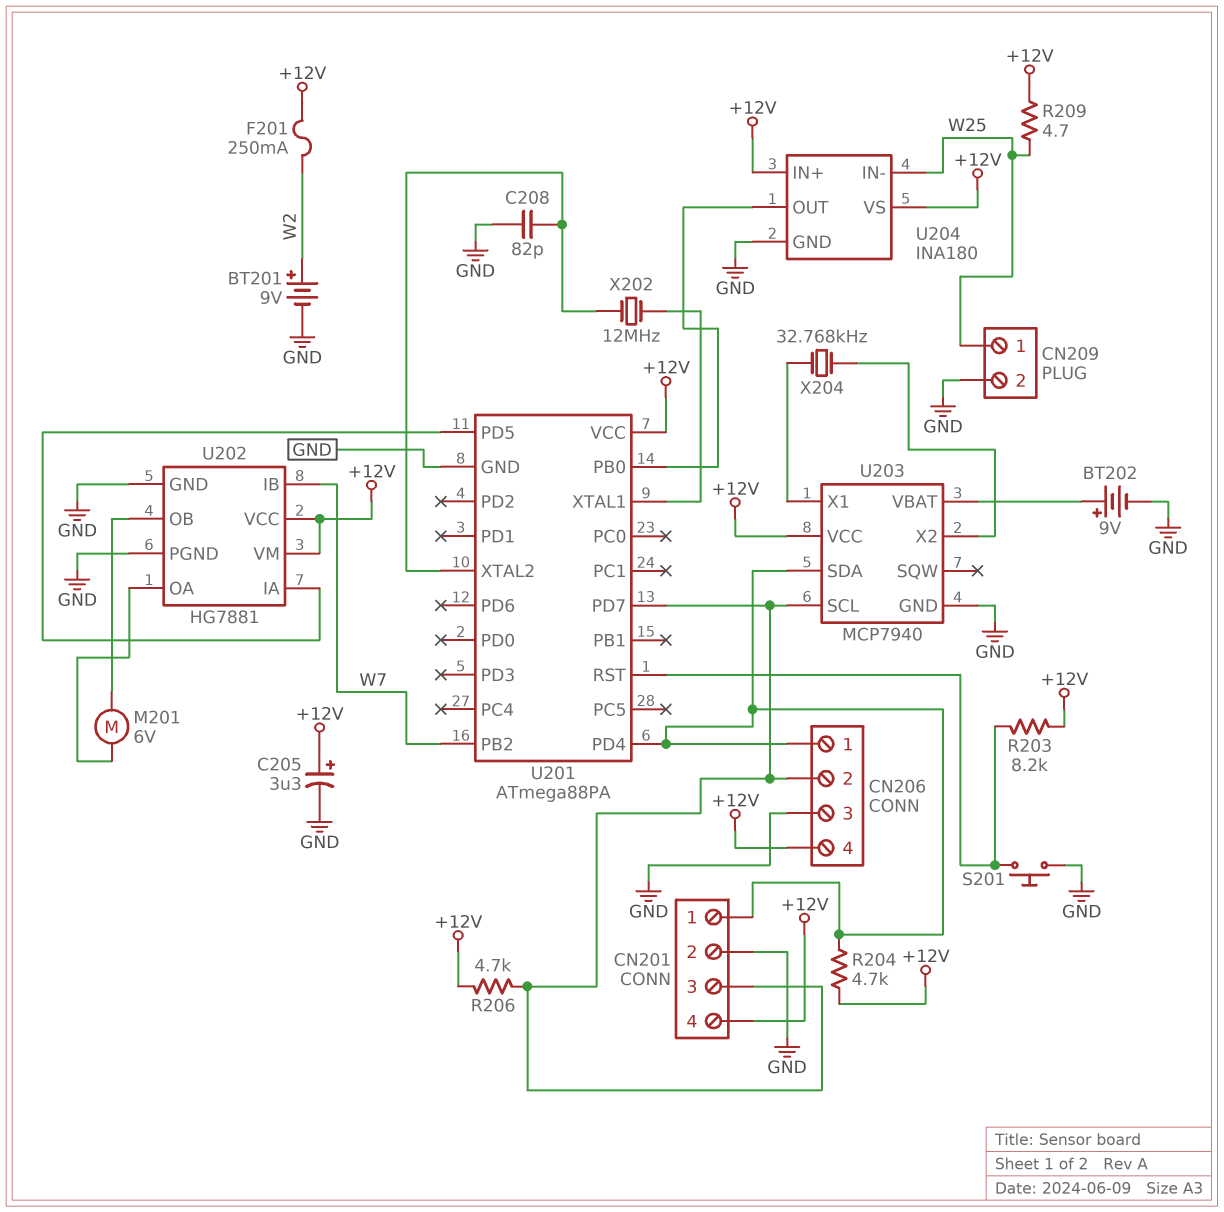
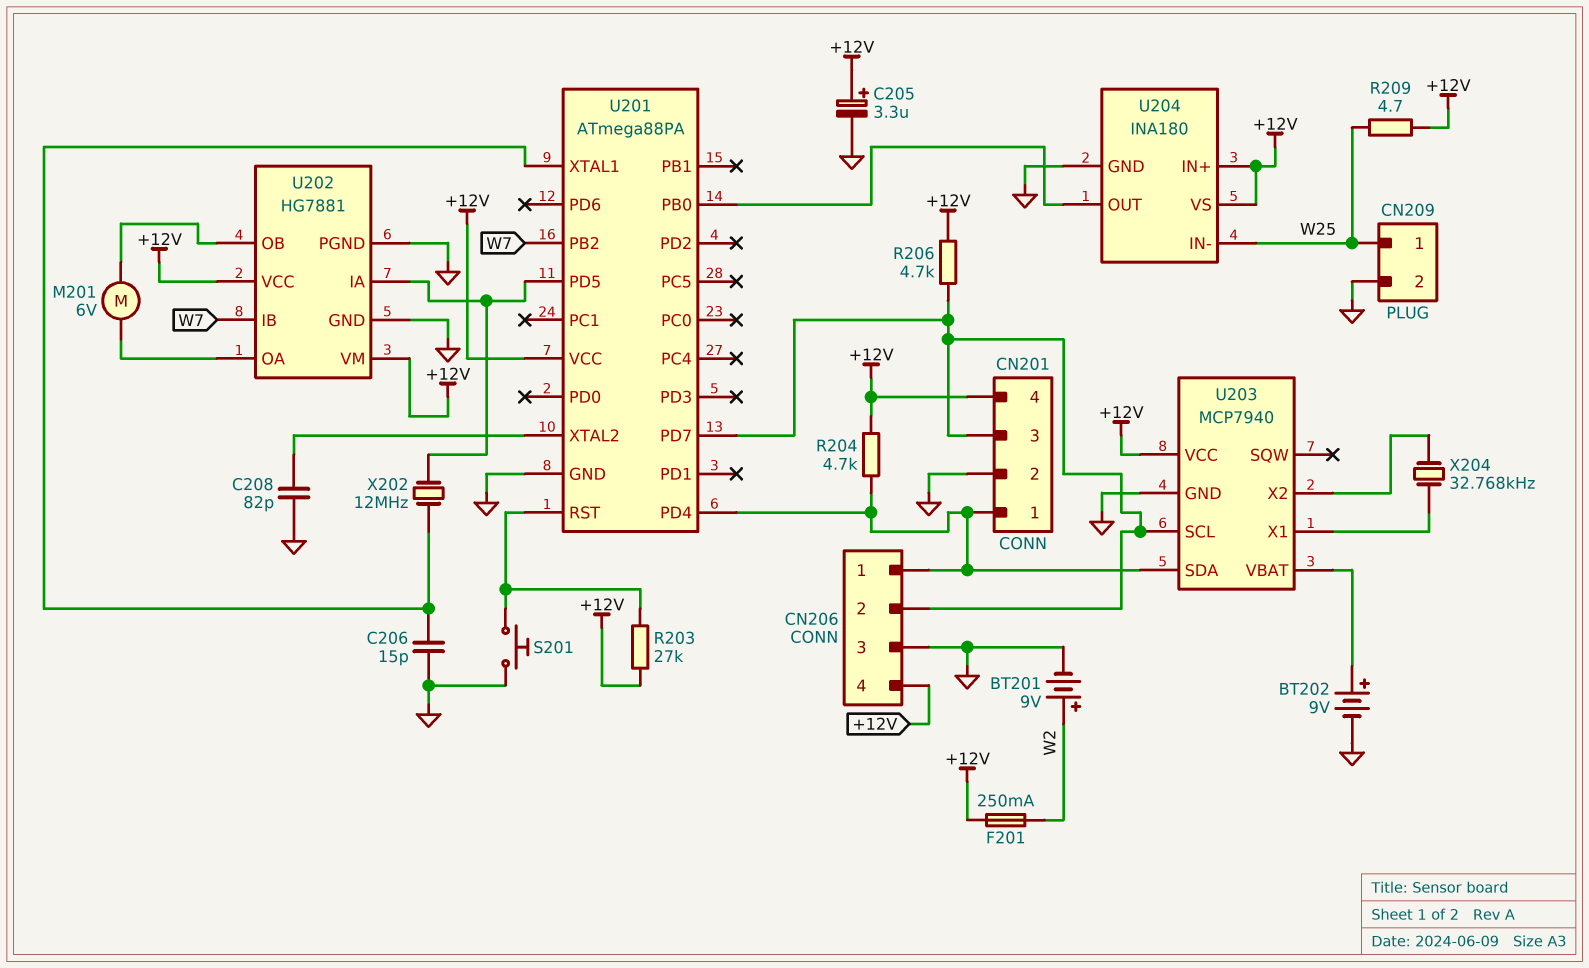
C206: none -> 15pF (GND, U201/XTAL1)
R203: 8.2k (+12V, U201/RST) -> 27k (+12V, U201/RST)
X202: 12MHz (U201/XTAL1, U201/XTAL2) -> 12MHz (U201/PD5, U201/XTAL1)

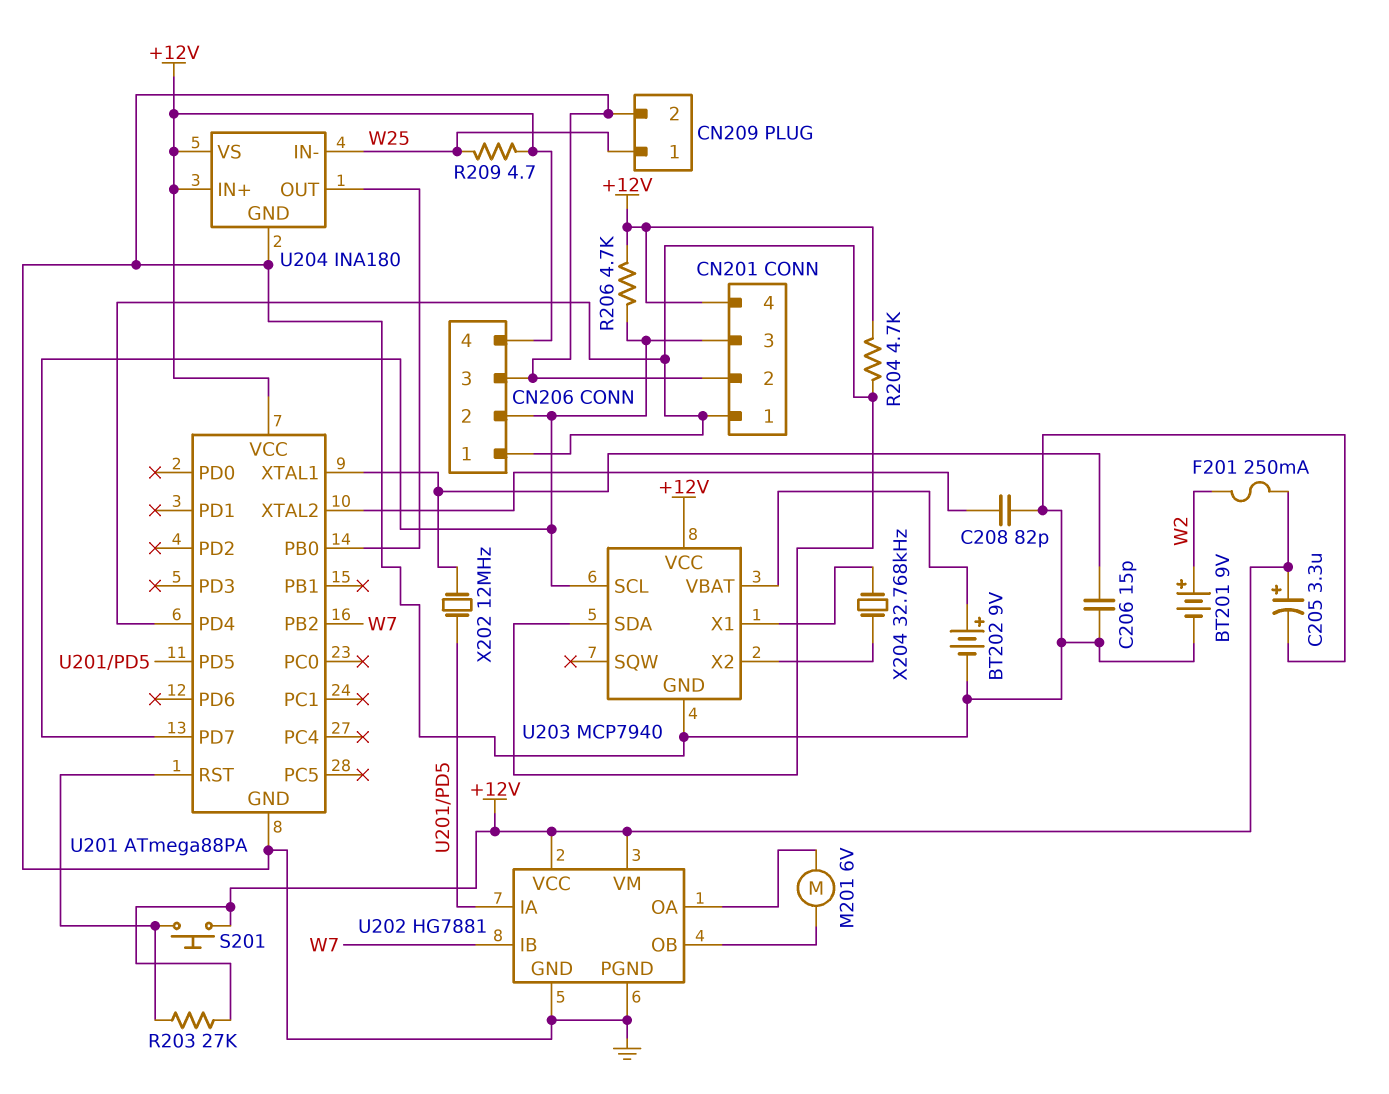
S201: button (GND, U201/RST) -> button (+12V, U201/RST)

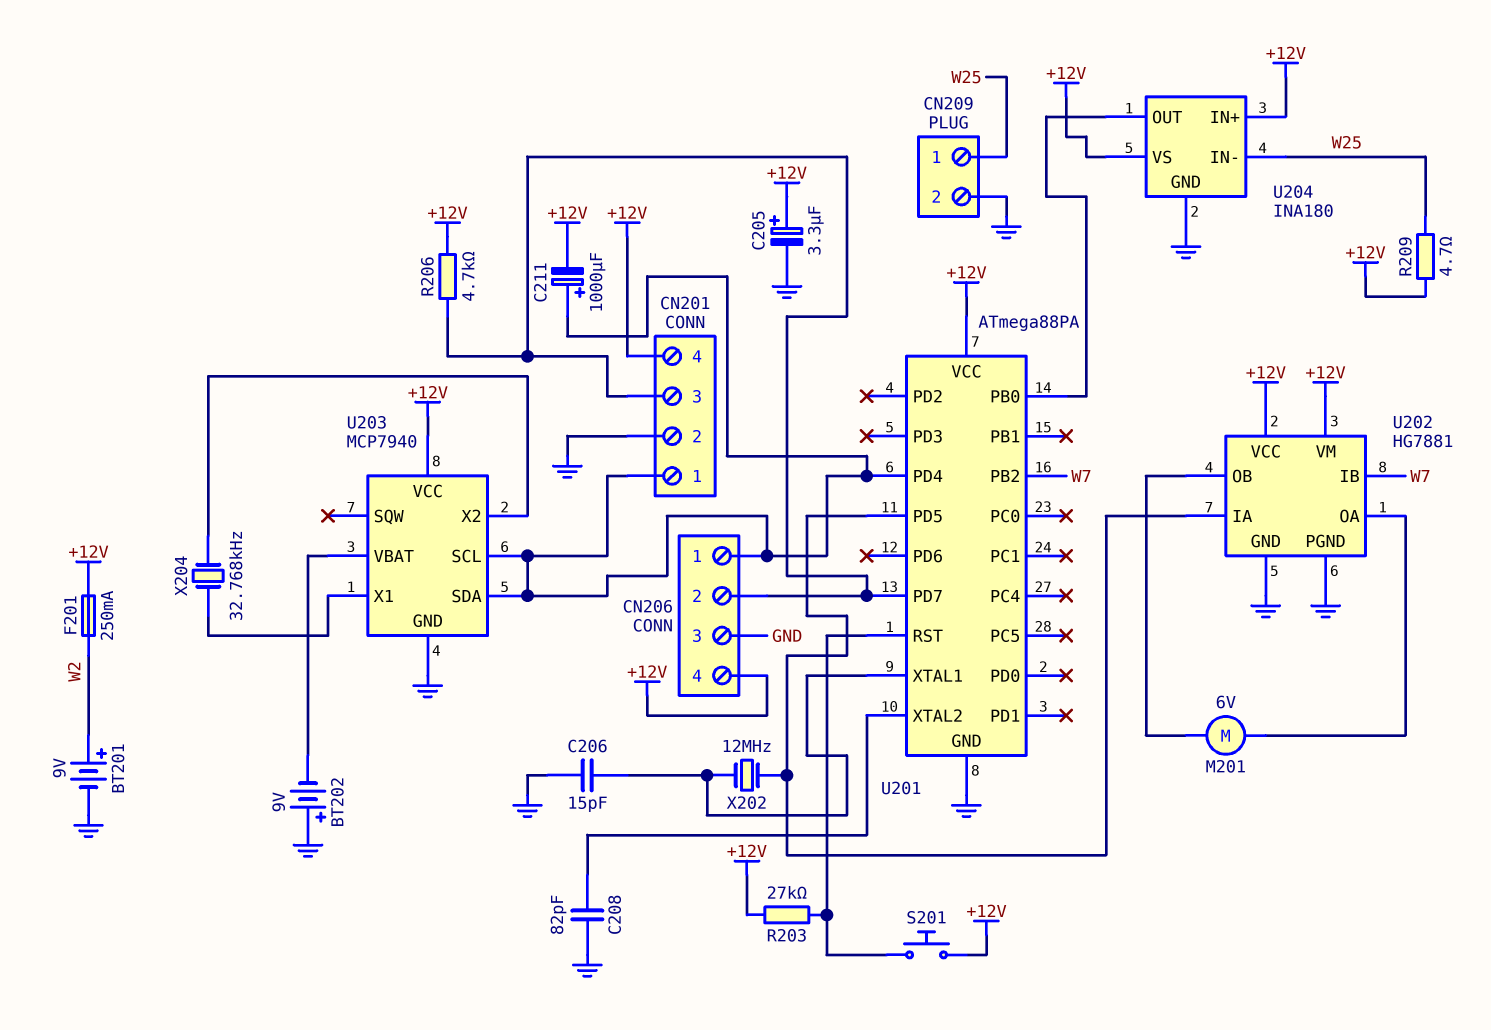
BT202: 9V (plus U203/VBAT, minus GND) -> 9V (plus GND, minus U203/VBAT)
C211: none -> 1000uF (plus CN201/1, minus +12V)
R204: 4.7k (+12V, CN201/1) -> none
U203 pin SCL: CN201/3 -> CN201/1

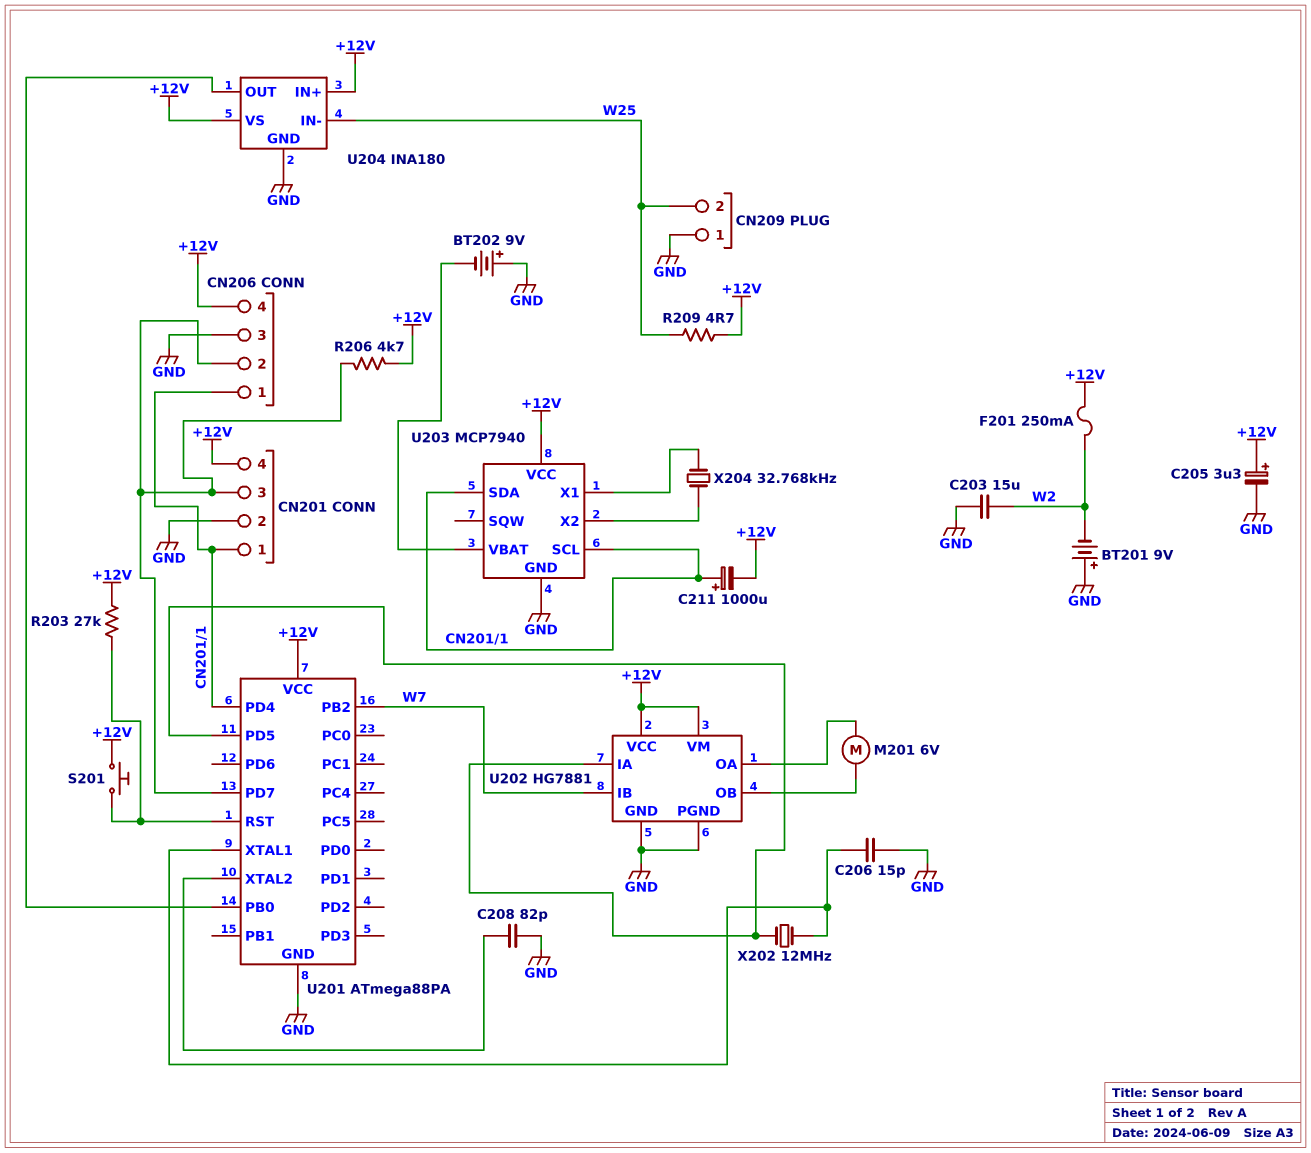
BT201: 9V (plus W2, minus GND) -> 9V (plus GND, minus W2)
C203: none -> 15uF (GND, W2)
CN209 pin 1: W25 -> GND
CN209 pin 2: GND -> W25

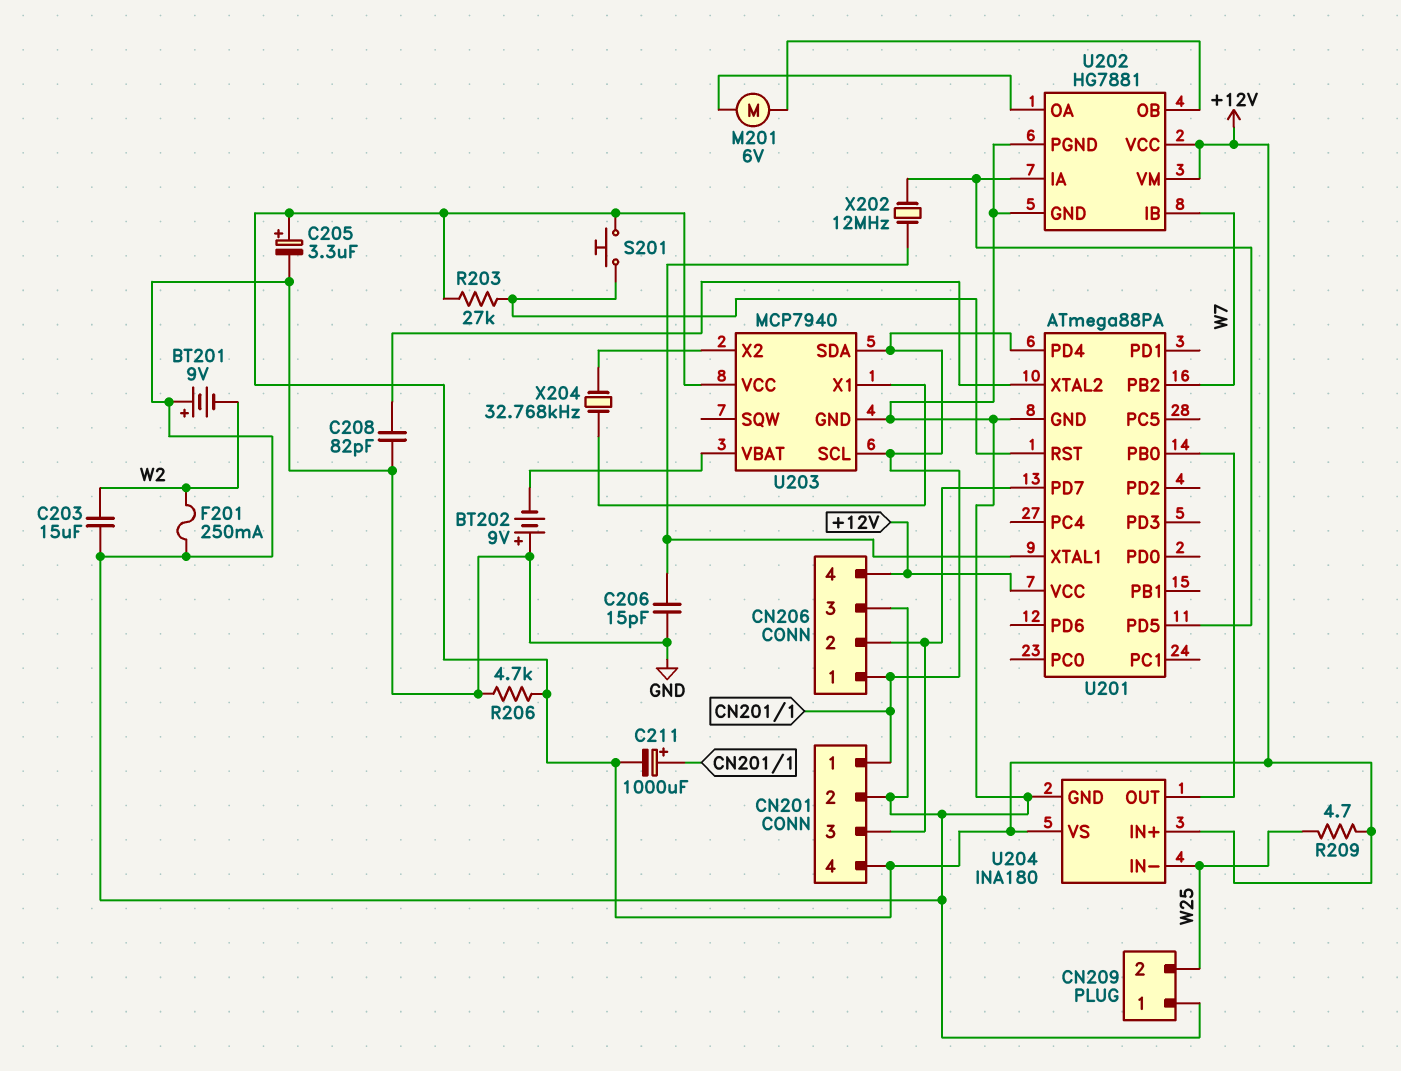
F201: 250mA (+12V, W2) -> 250mA (GND, W2)
R206: 4.7k (+12V, CN201/3) -> 4.7k (+12V, GND)

